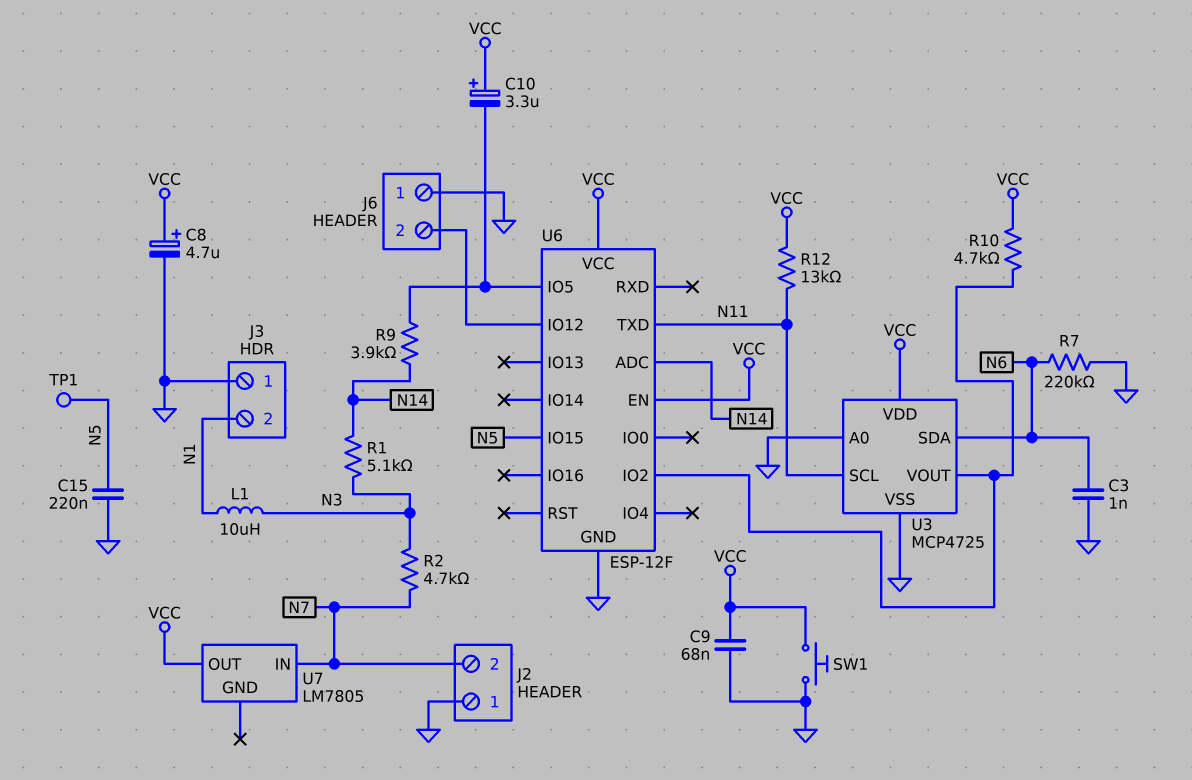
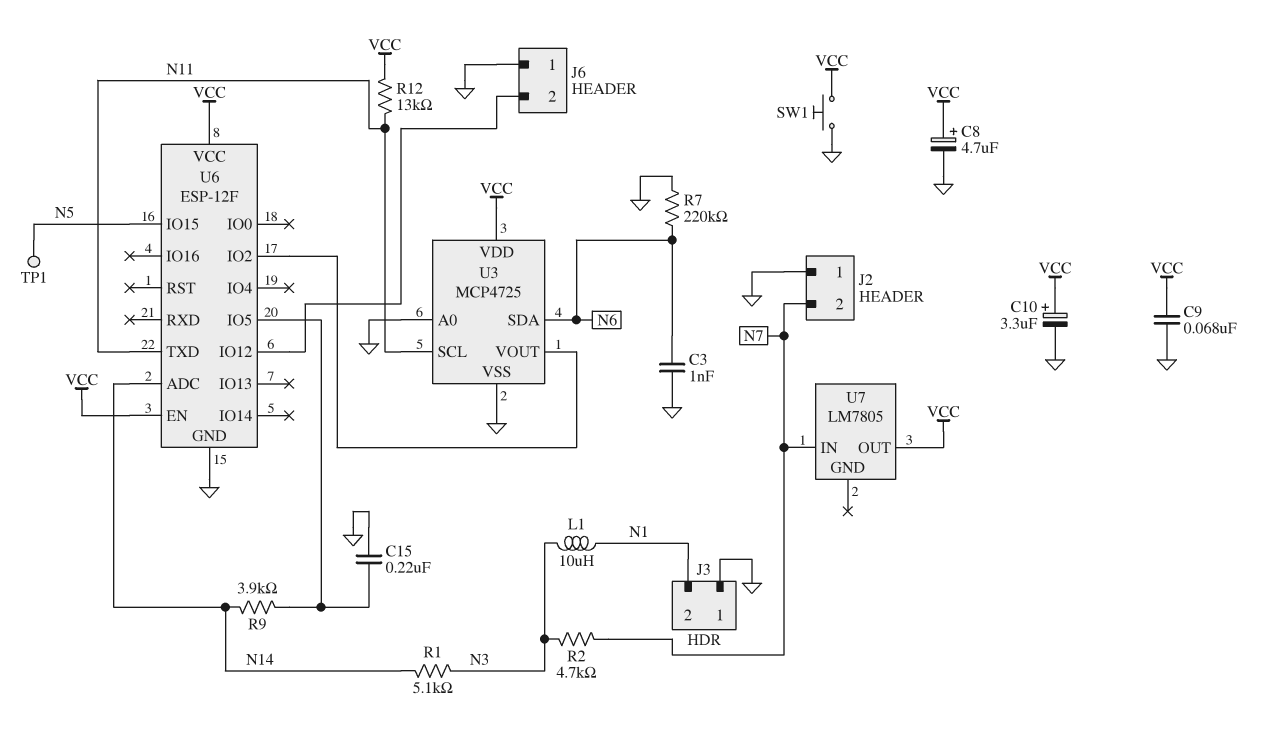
C10: 3.3uF (plus VCC, minus U6/IO5) -> 3.3uF (plus VCC, minus GND)
C15: 220nF (GND, N5) -> 220nF (GND, U6/IO5)
R10: 4.7k (U3/VOUT, VCC) -> none

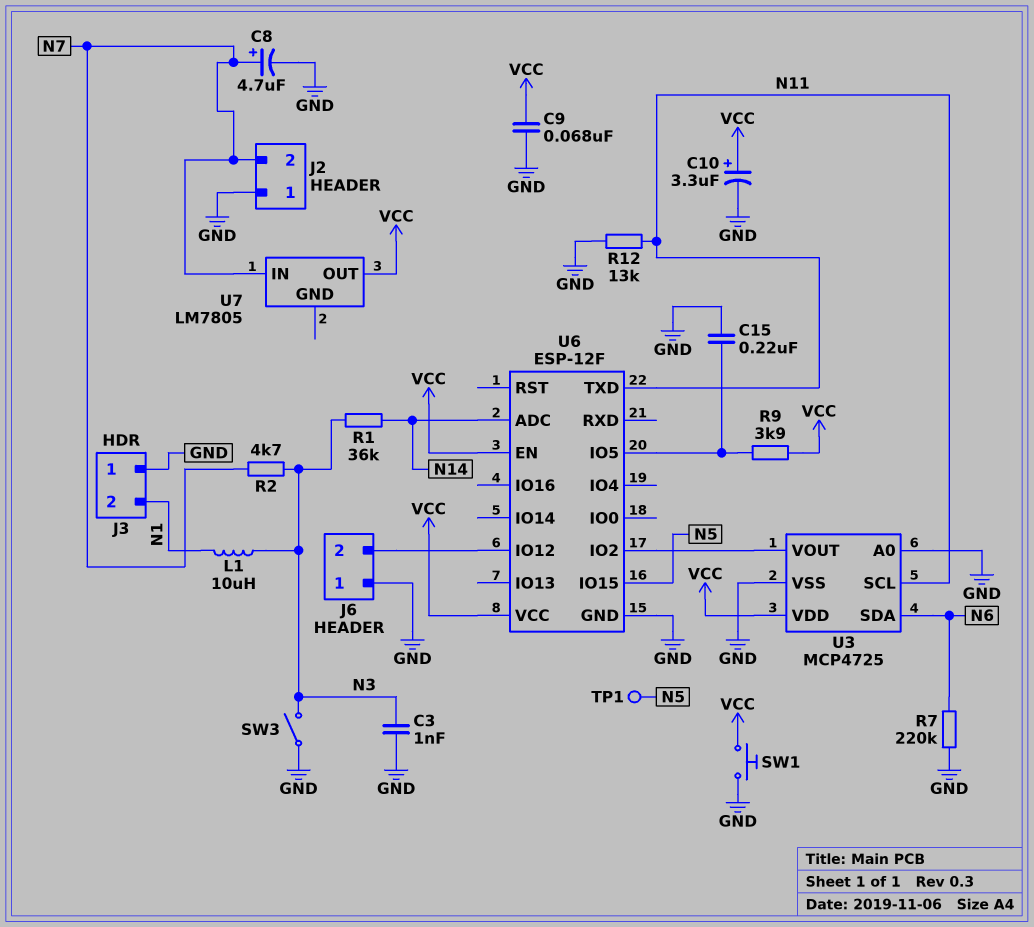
C3: 1nF (GND, N6) -> 1nF (GND, N3)
C8: 4.7uF (plus VCC, minus GND) -> 4.7uF (plus N7, minus GND)
R1: 5.1k (N3, N14) -> 36k (N3, N14)
R9: 3.9k (N14, U6/IO5) -> 3.9k (U6/IO5, VCC)
R12: 13k (N11, VCC) -> 13k (GND, N11)
SW3: none -> switch (GND, N3)

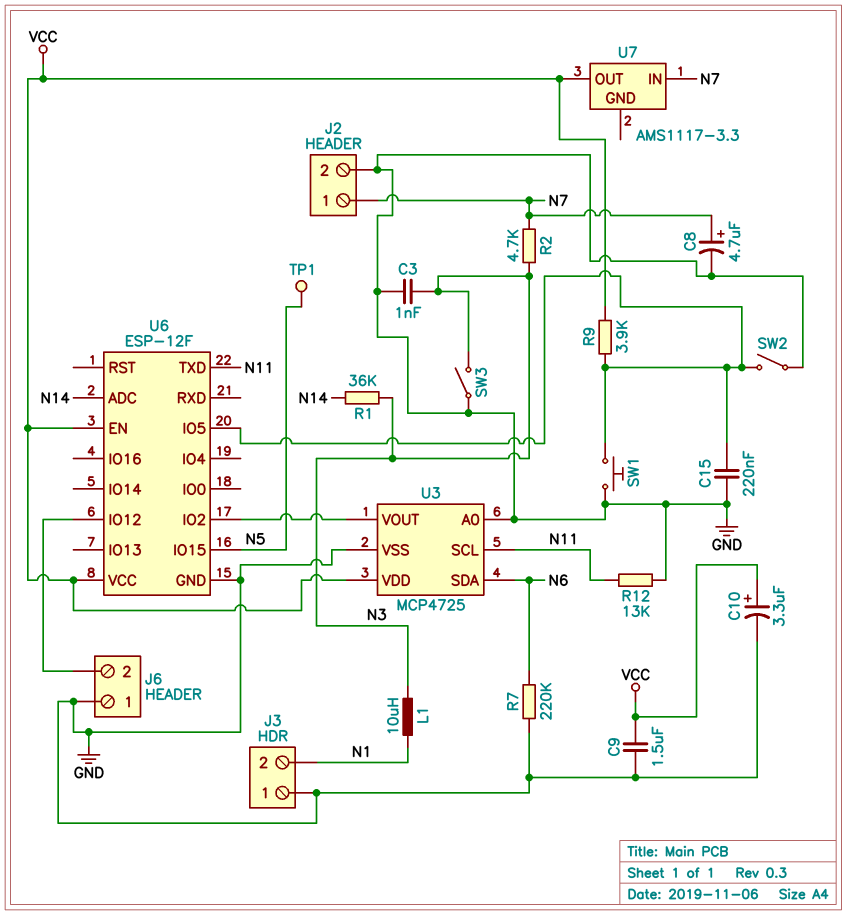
C9: 68nF (GND, VCC) -> 1.5uF (GND, VCC)
J2 pin 1: GND -> N7
J2 pin 2: N7 -> GND
SW1: button (GND, VCC) -> button (GND, U6/IO5)
SW2: none -> switch (GND, U6/IO5)
U7: LM7805 -> AMS1117-3.3

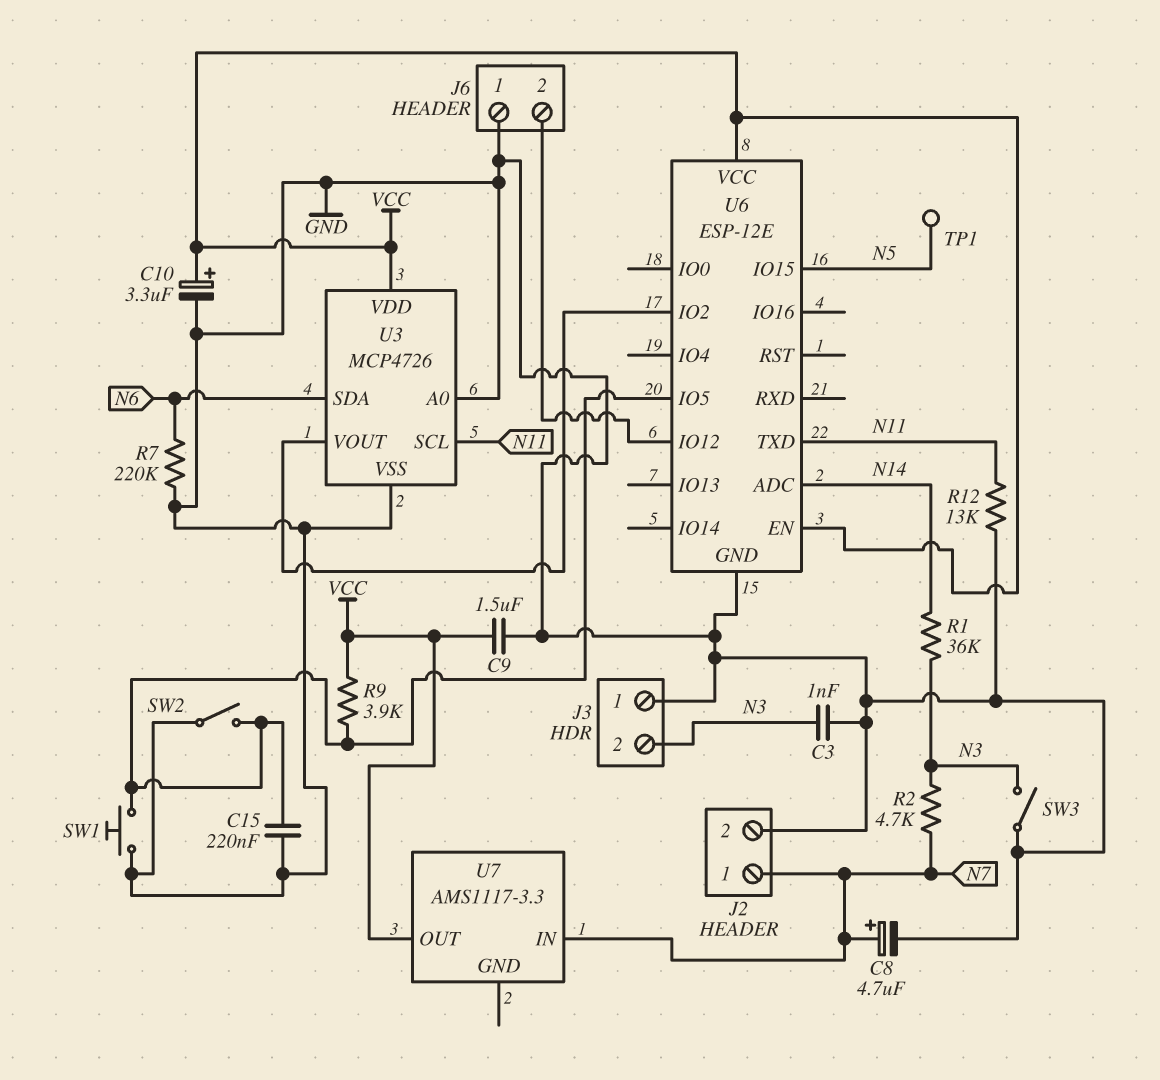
J3 pin 2: N1 -> N3
L1: 10uH (N1, N3) -> none
U3: MCP4725 -> MCP4726
U6: ESP-12F -> ESP-12E

